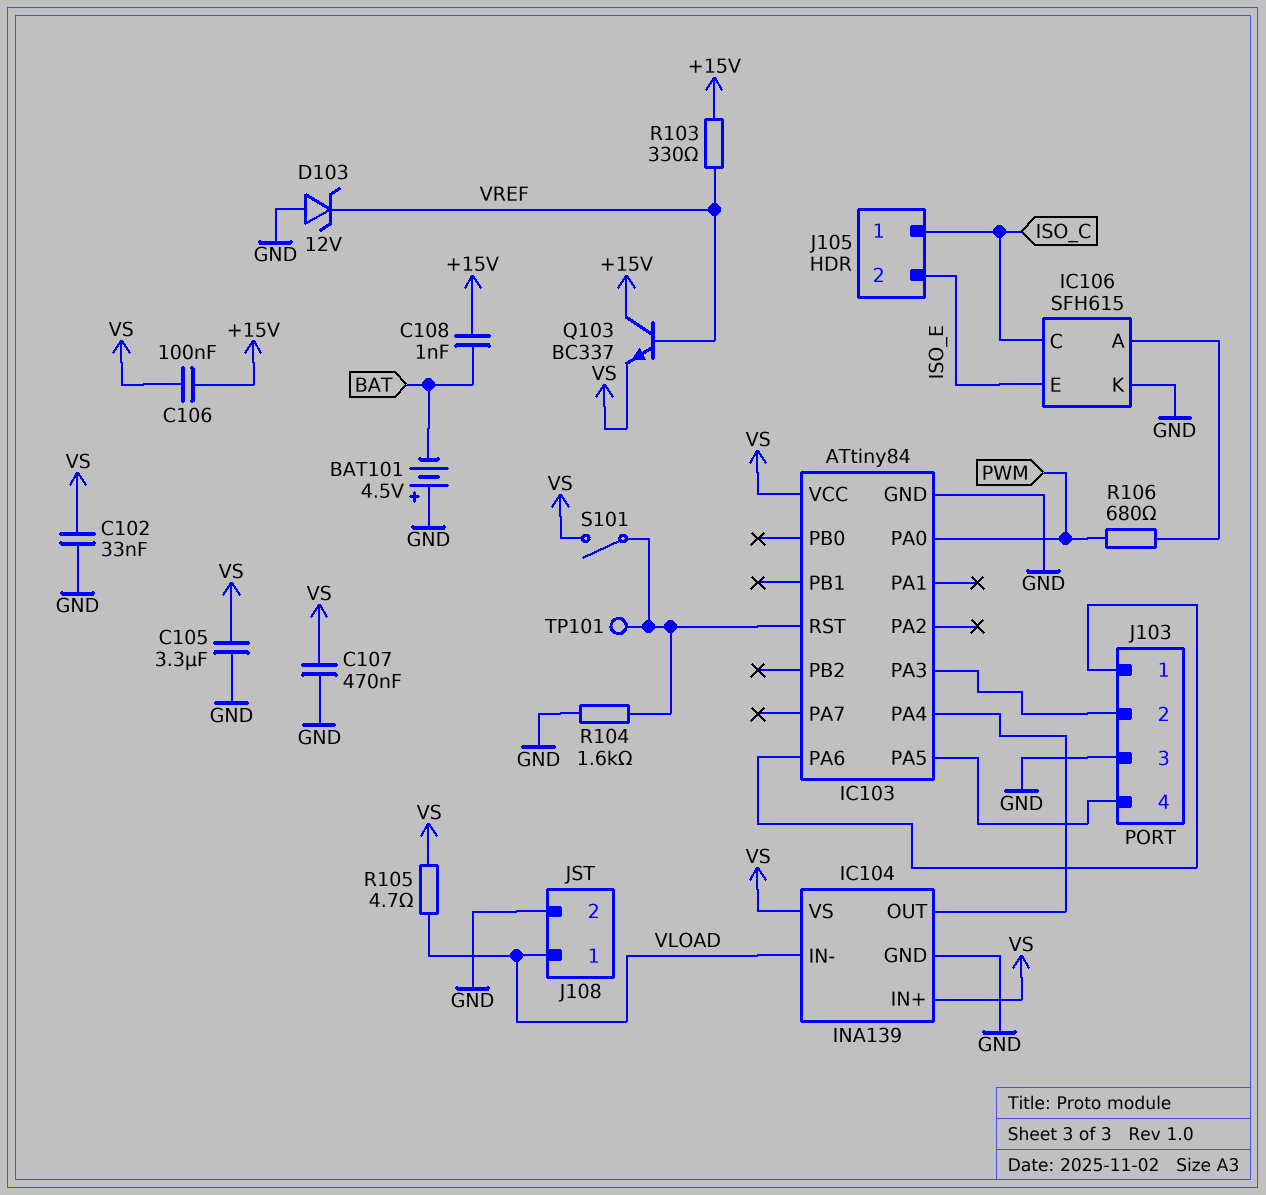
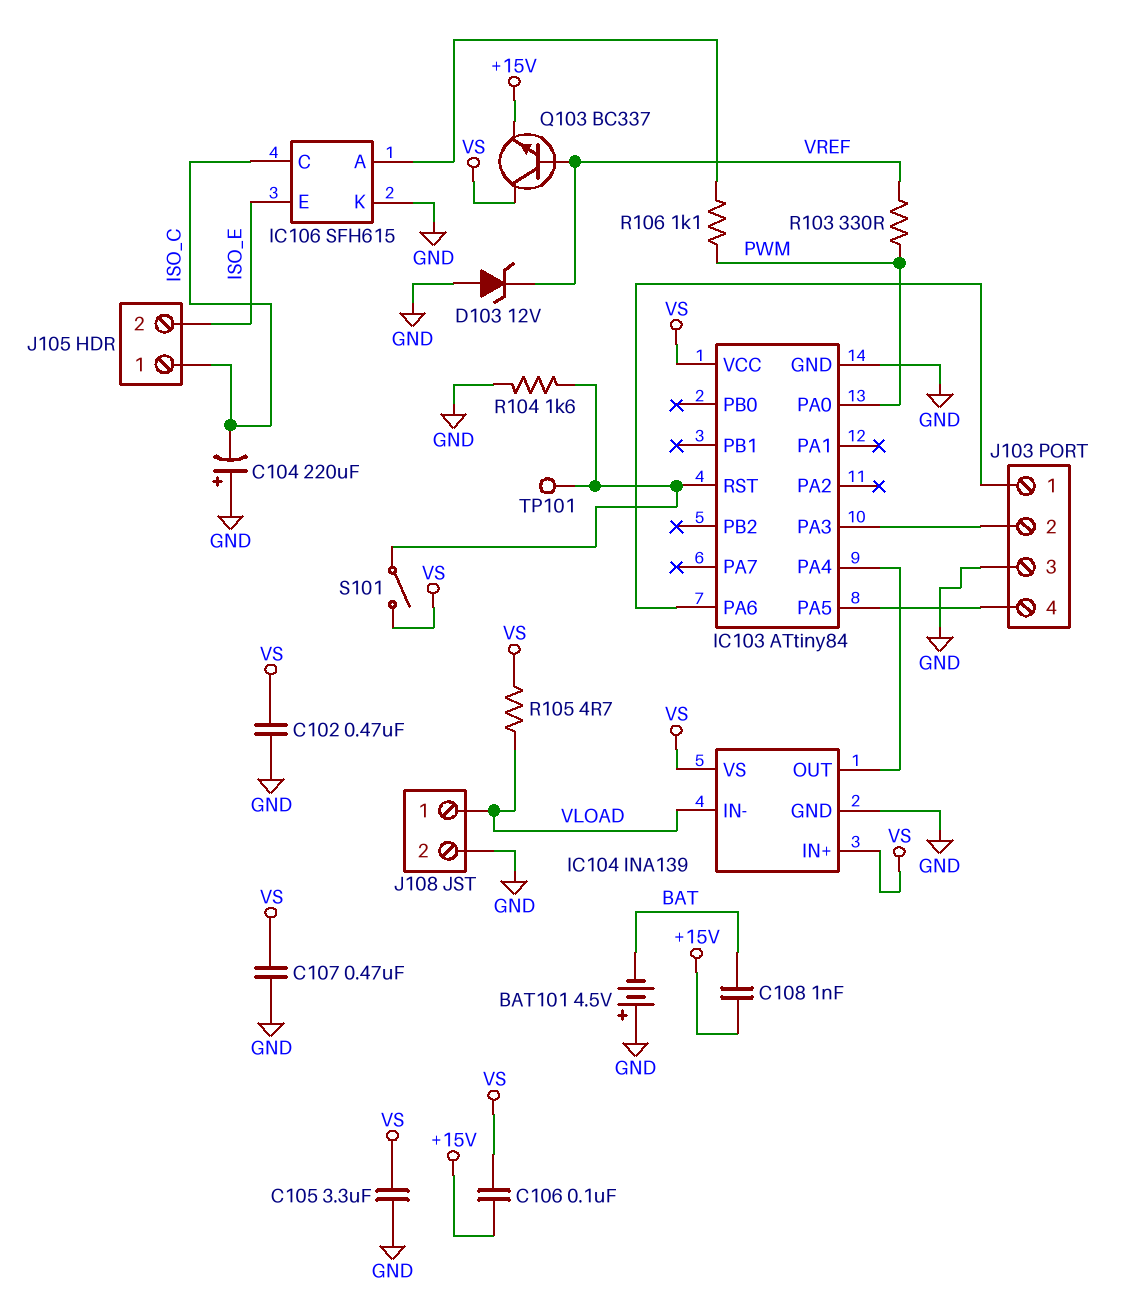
C102: 33nF (GND, VS) -> 470nF (GND, VS)
C104: none -> 220uF (plus GND, minus ISO_C)
Q103: NPN BC337 (B VREF, C +15V, E VS) -> NPN BC337 (B VREF, C VS, E +15V)
R103: 330 (+15V, VREF) -> 330 (PWM, VREF)
R106: 680 (IC106/A, PWM) -> 1.1k (IC106/A, PWM)

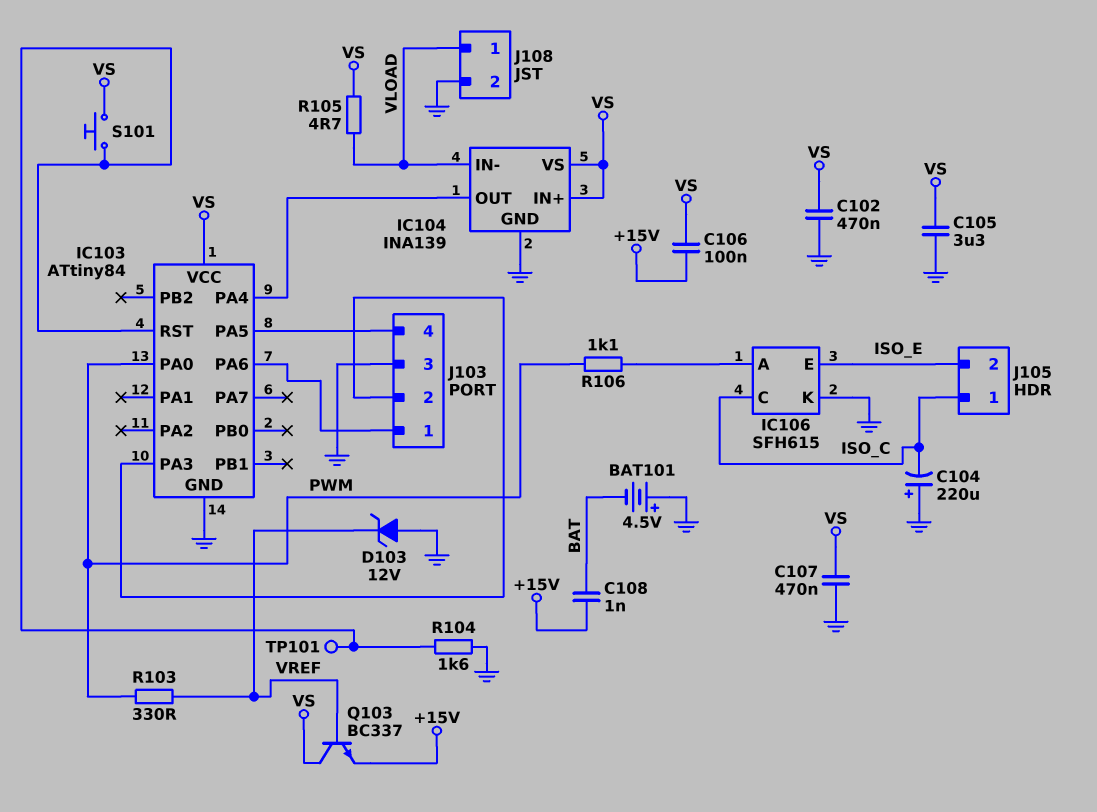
S101: switch (IC103/RST, VS) -> button (IC103/RST, VS)

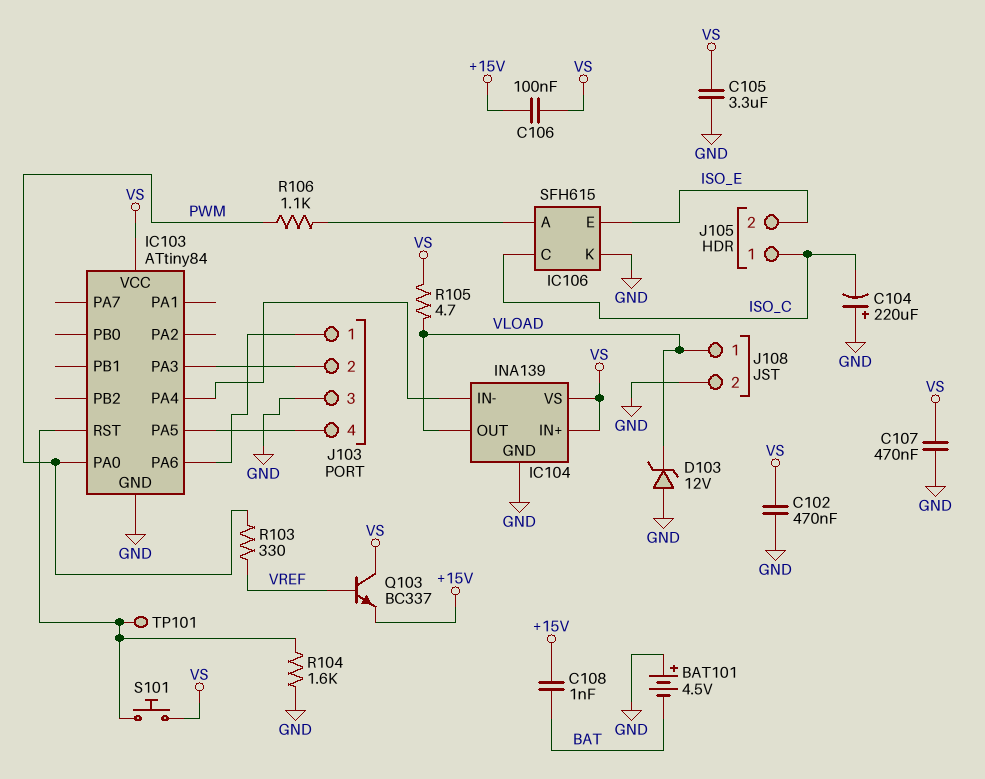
D103: zener 12V (A GND, K VREF) -> zener 12V (A GND, K VLOAD)
IC104 pin IN-: VLOAD -> IC103/PA4
IC104 pin OUT: IC103/PA4 -> VLOAD

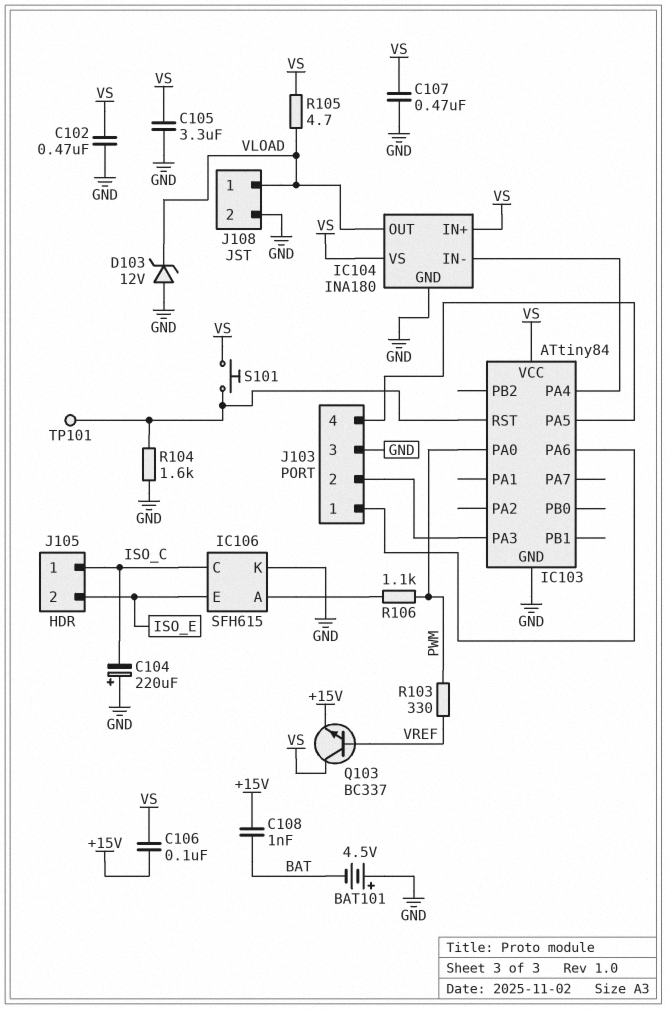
IC104: INA139 -> INA180

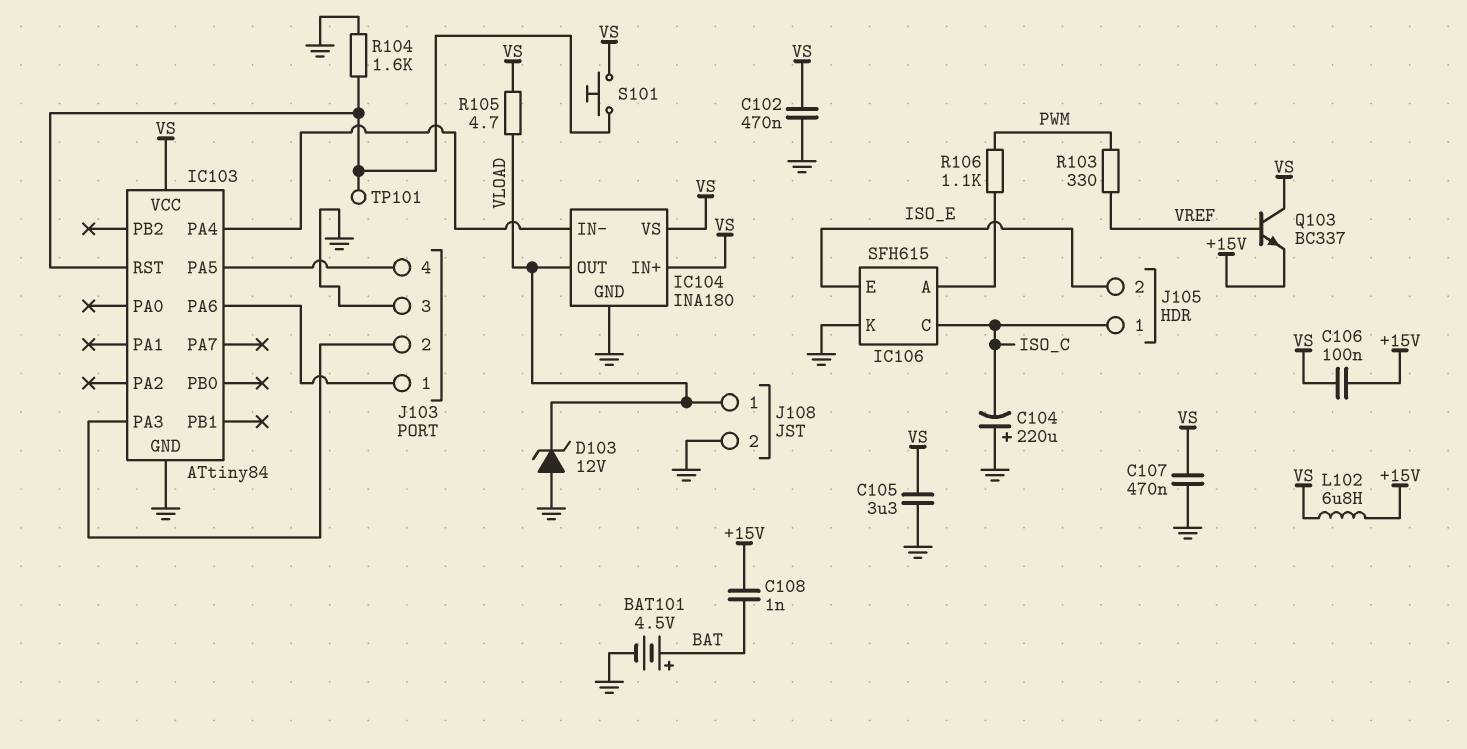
BAT101: 4.5V (plus GND, minus BAT) -> 4.5V (plus BAT, minus GND)
IC103 pin PA0: PWM -> none
L102: none -> 6.8uH (+15V, VS)

